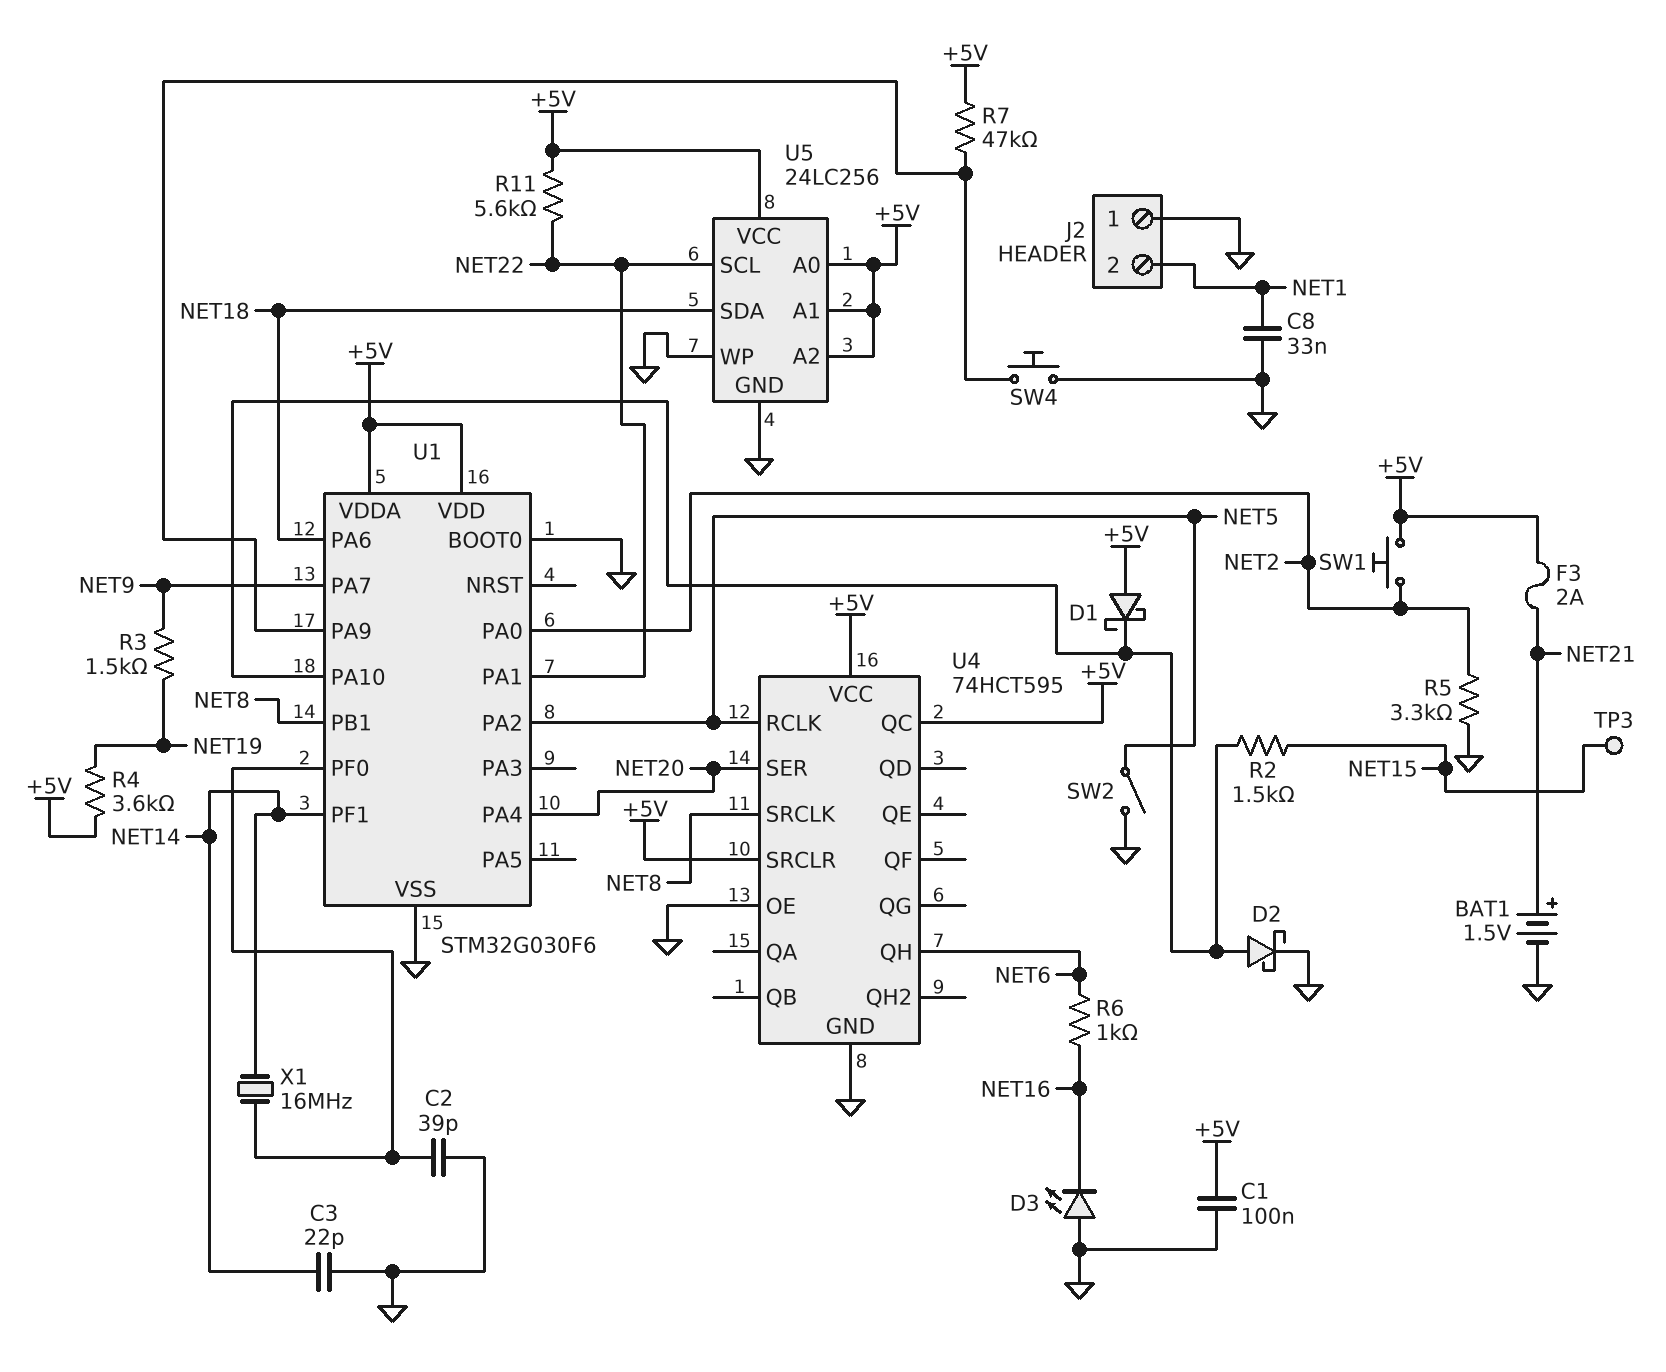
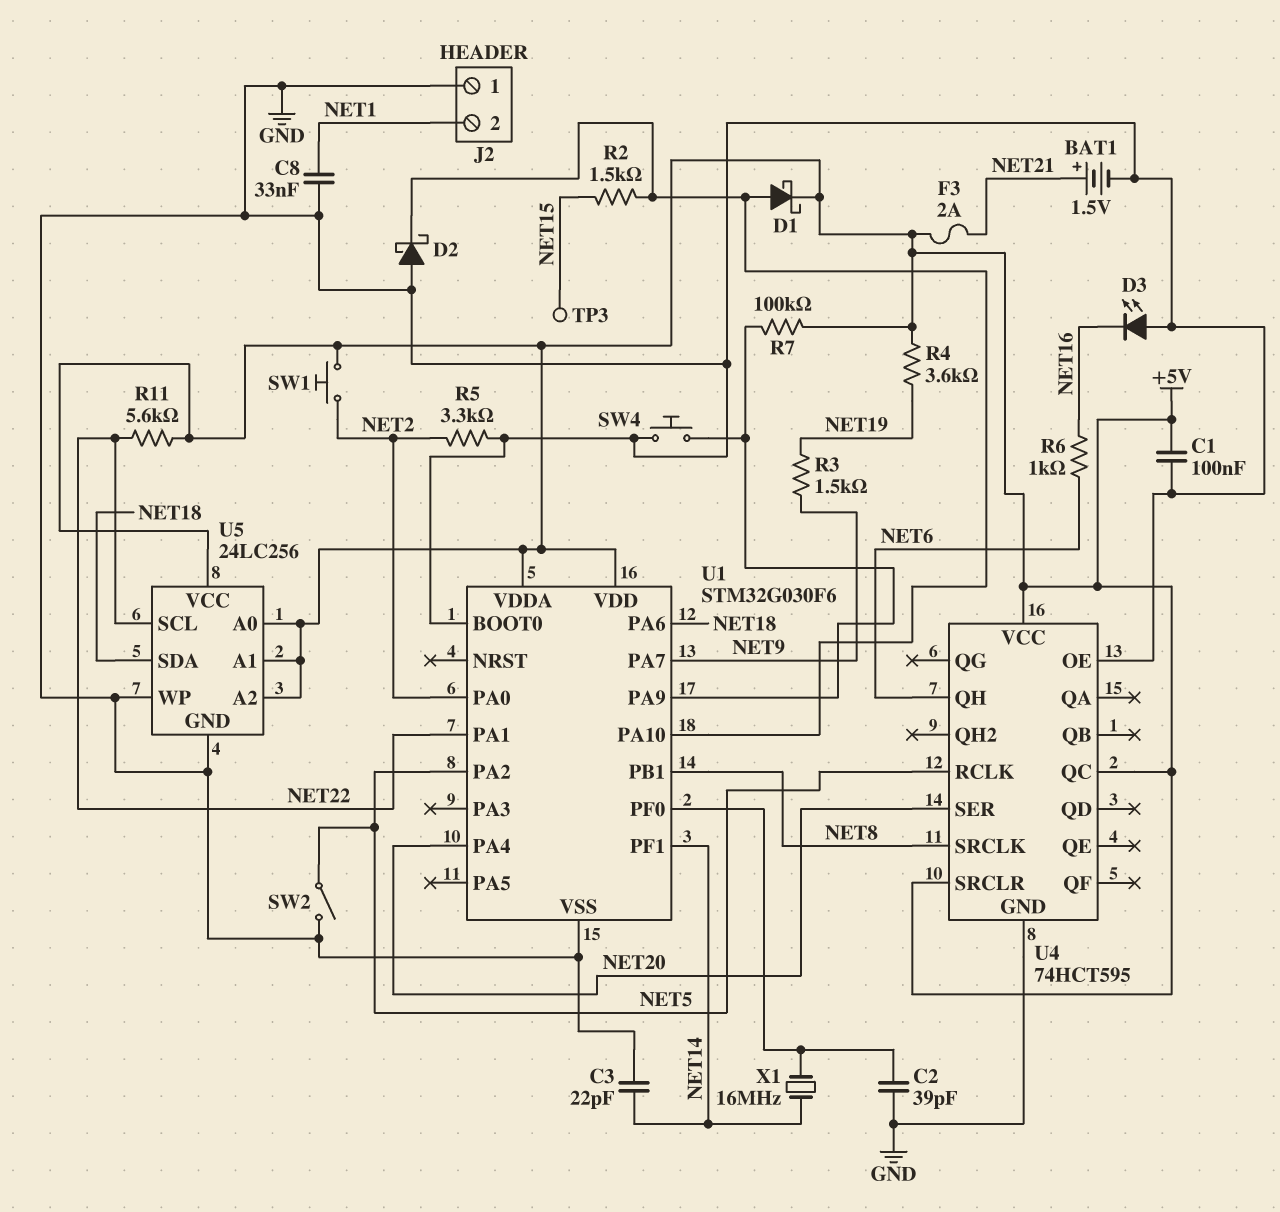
D1: schottky (A +5V, K U1/PA10) -> schottky (A U1/PA10, K +5V)
D2: schottky (A U1/PA10, K GND) -> schottky (A GND, K U1/PA10)
R7: 47k (+5V, U1/PA9) -> 100k (+5V, U1/PA9)

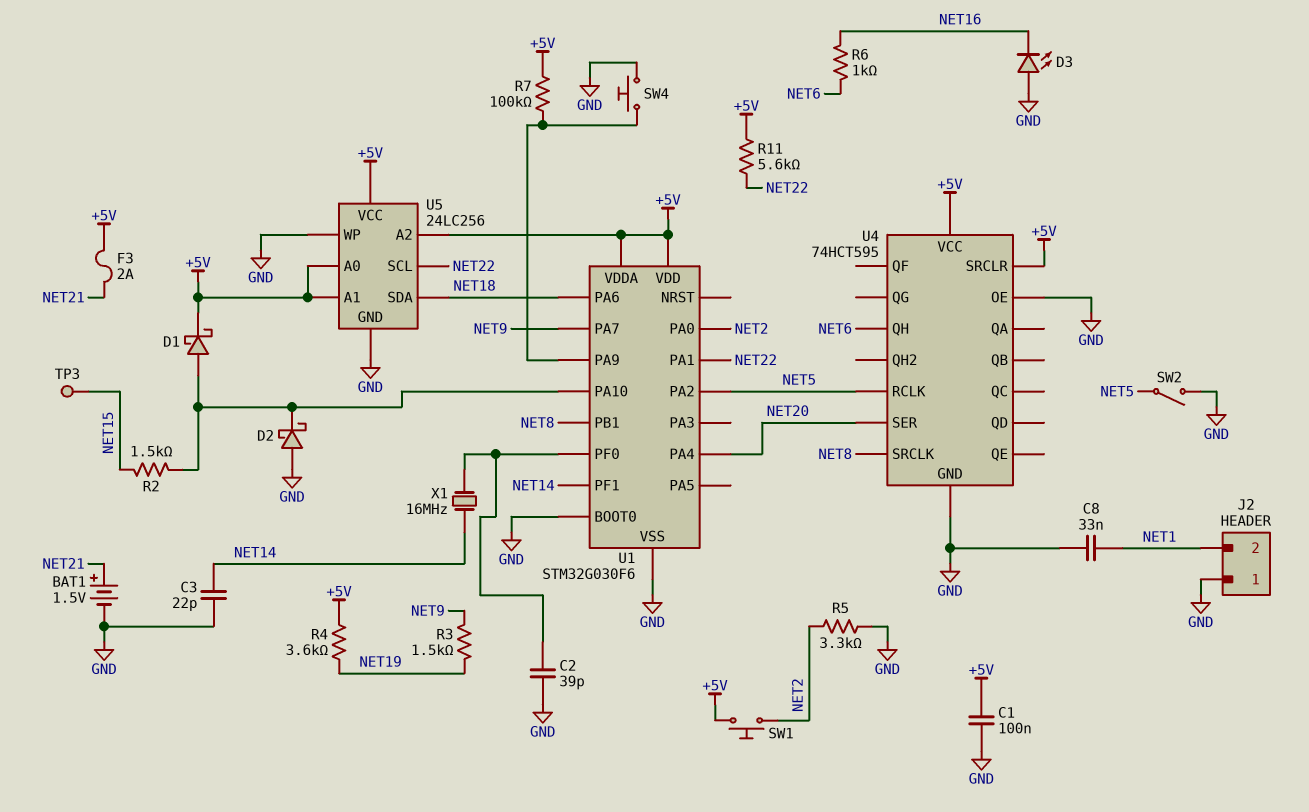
U4 pin QC: +5V -> none

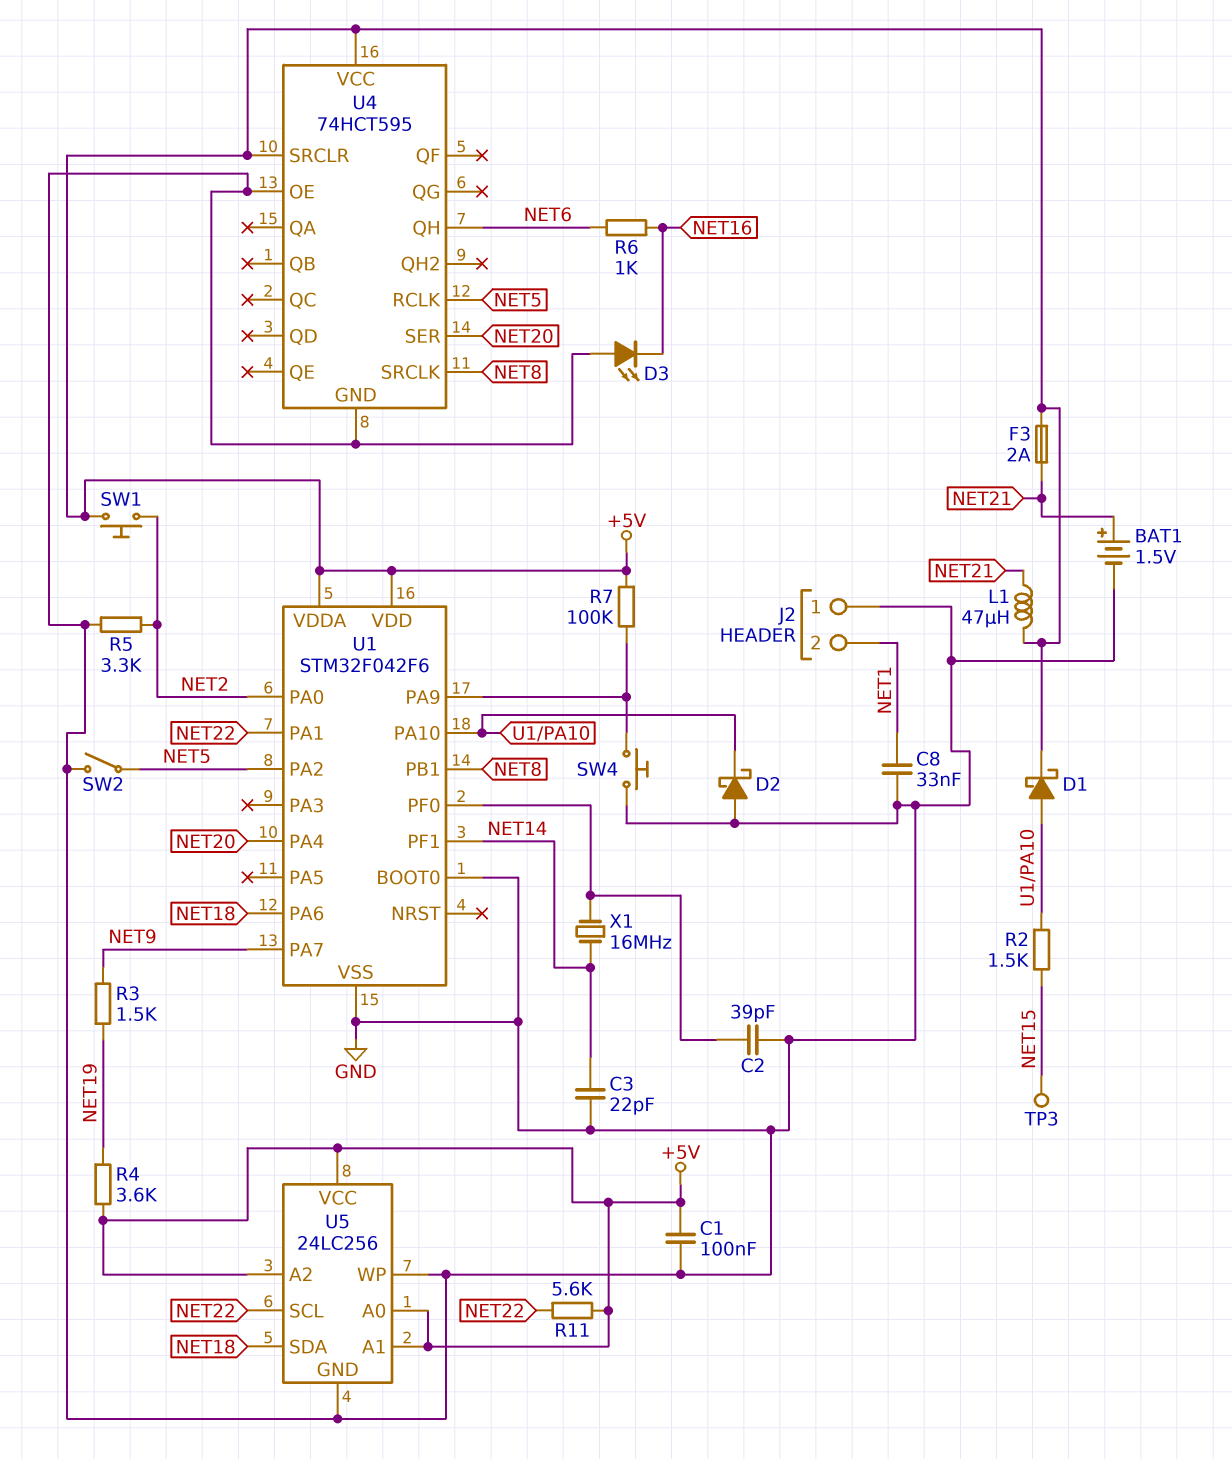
L1: none -> 47uH (+5V, NET21)
U1: STM32G030F6 -> STM32F042F6

